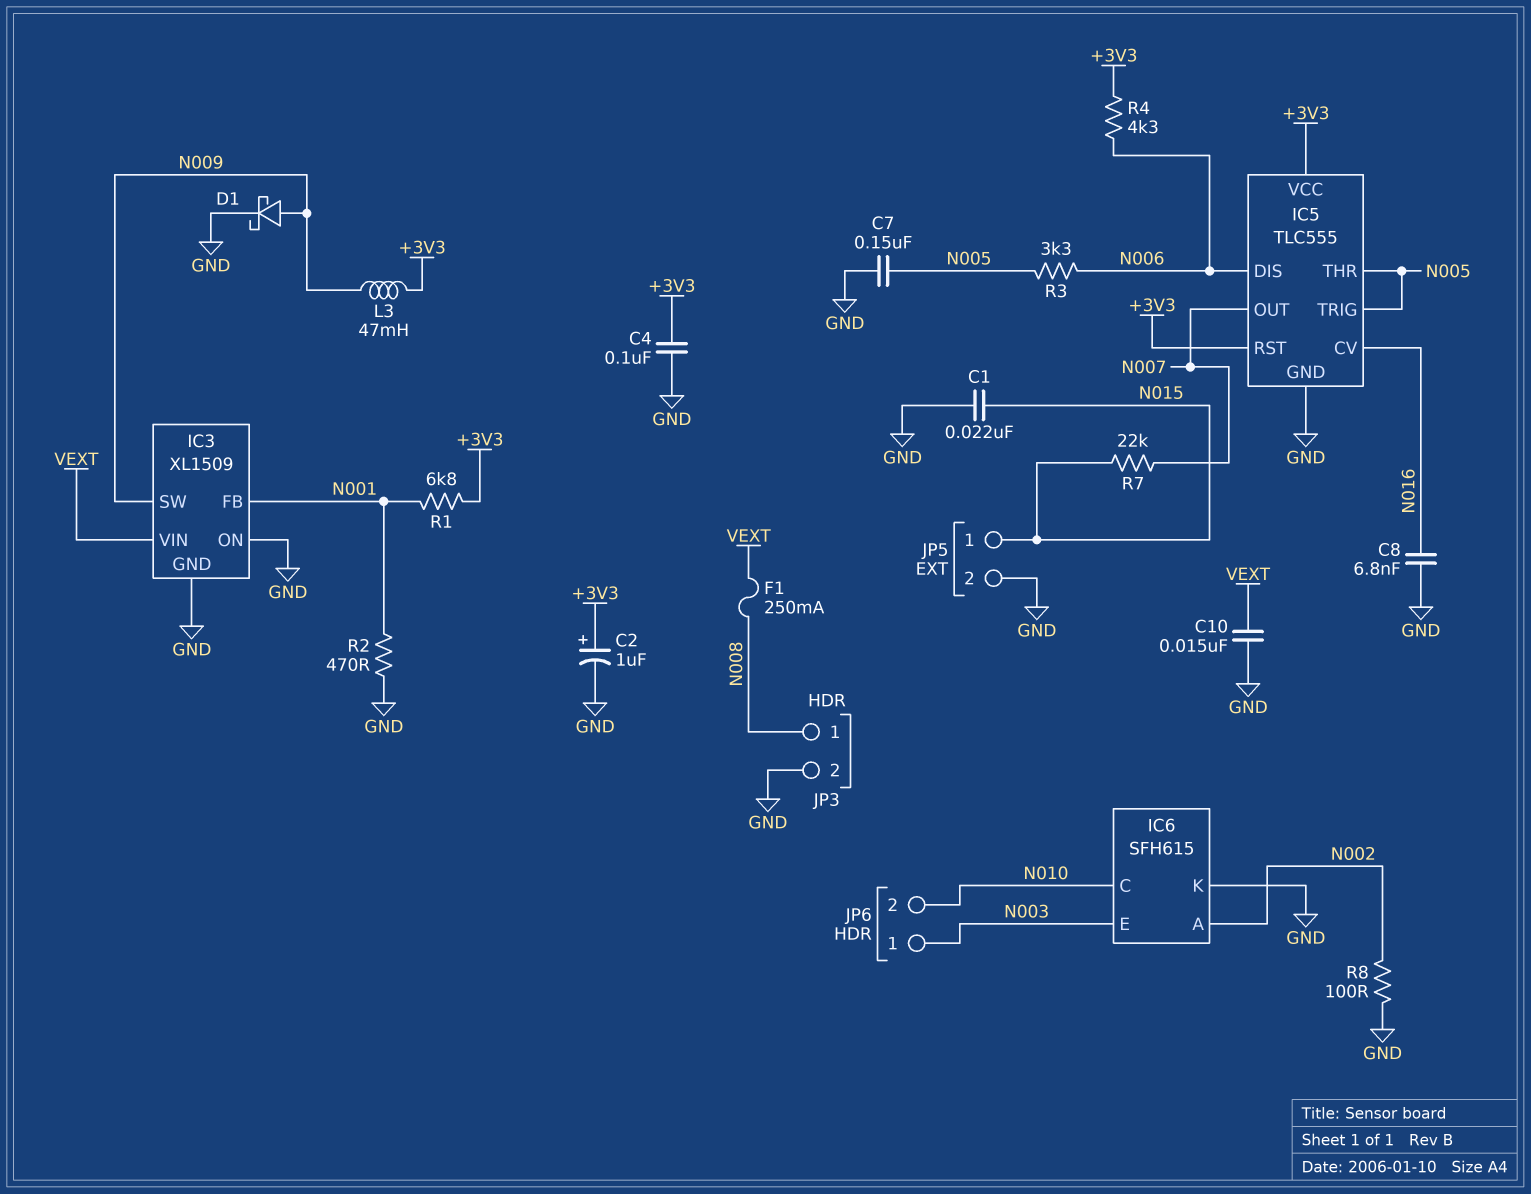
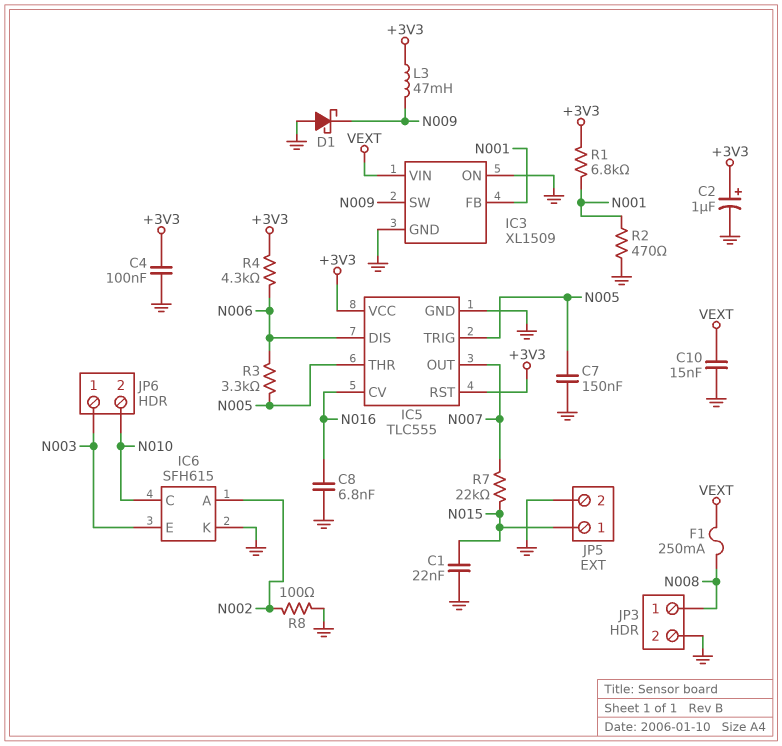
D1: schottky (A N009, K GND) -> schottky (A GND, K N009)

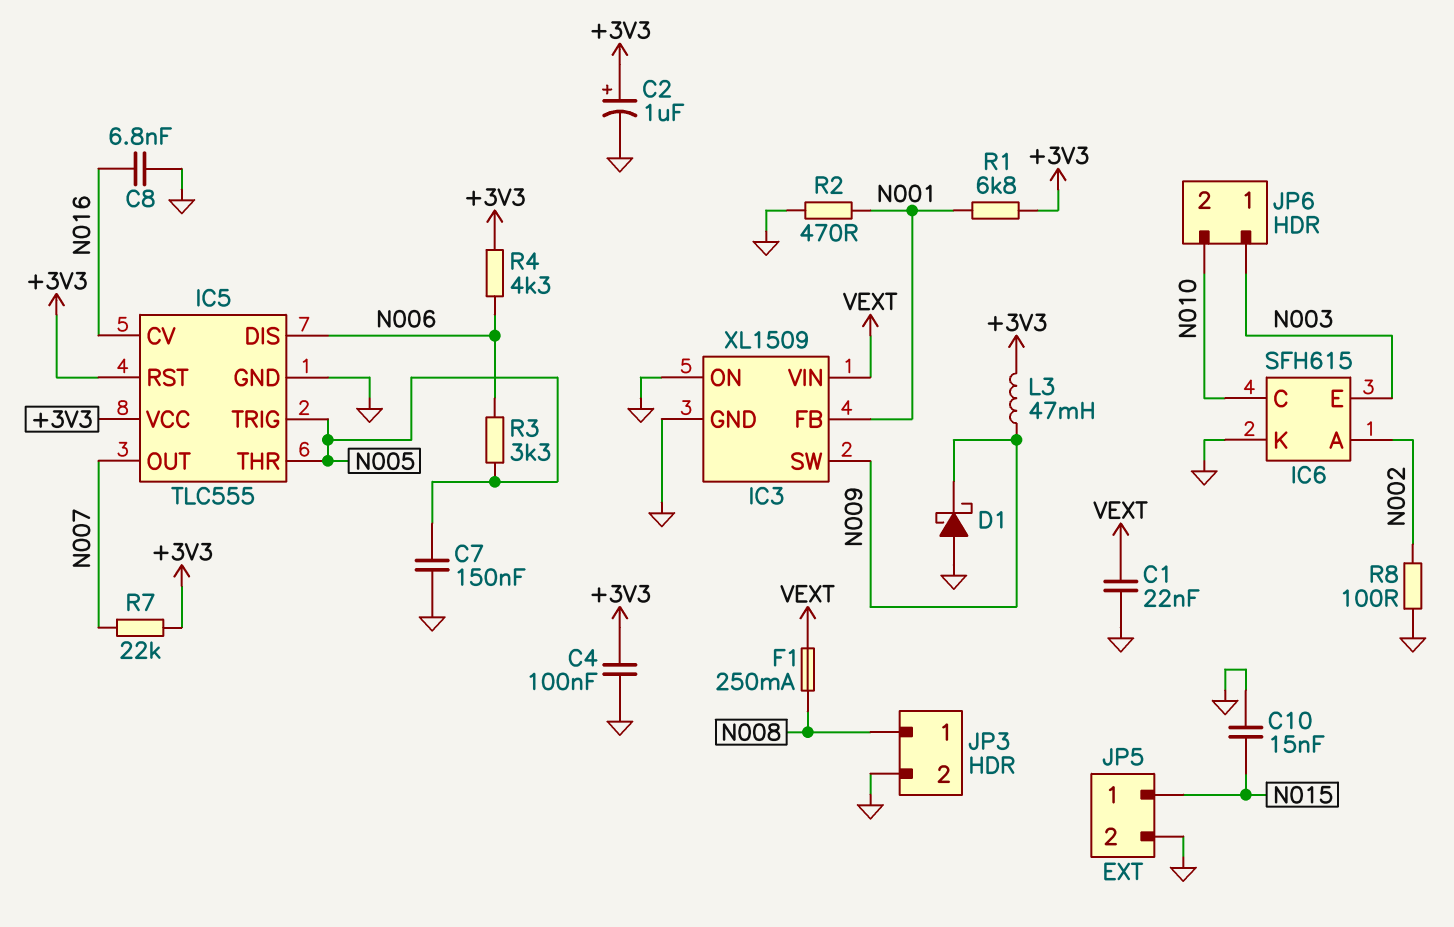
C1: 22nF (GND, N015) -> 22nF (GND, VEXT)
C10: 15nF (GND, VEXT) -> 15nF (GND, N015)
R7: 22k (N007, N015) -> 22k (+3V3, N007)

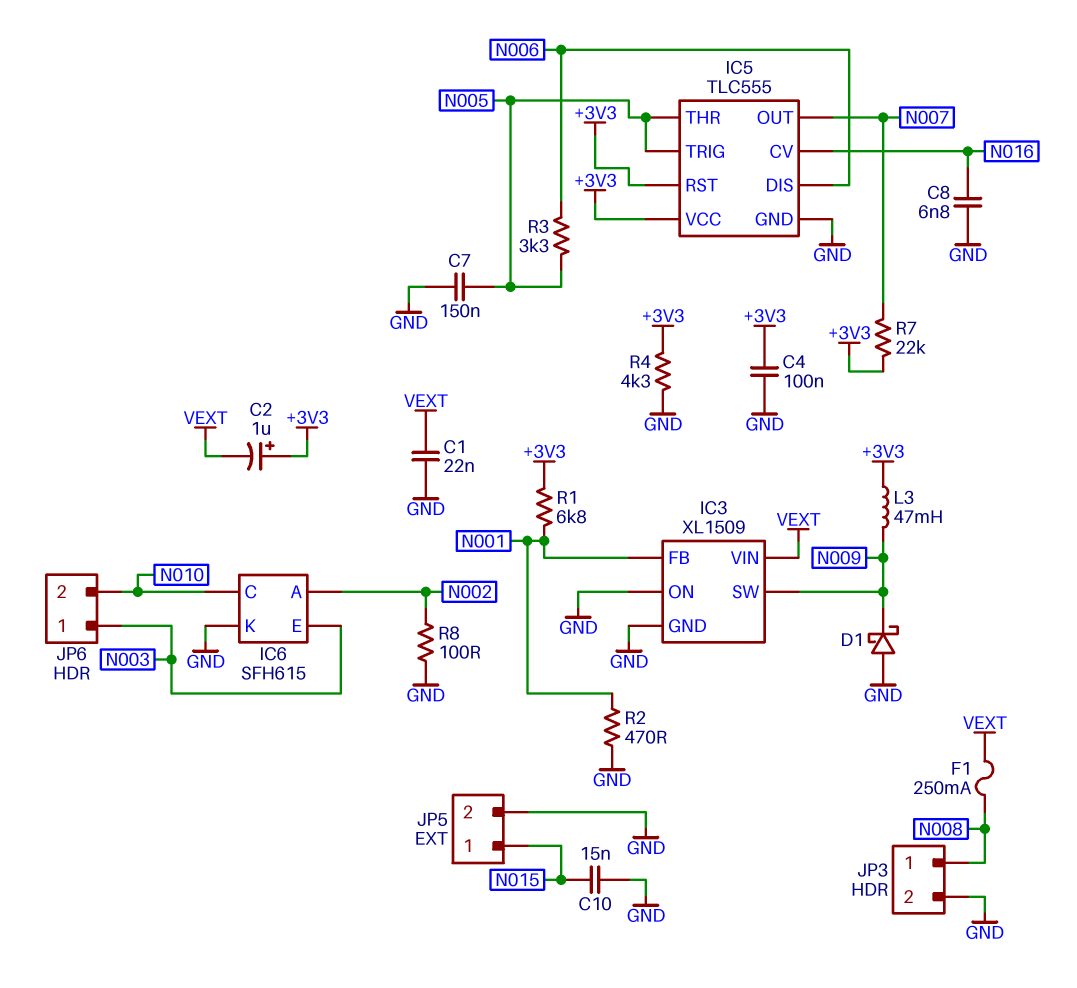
C2: 1uF (plus +3V3, minus GND) -> 1uF (plus +3V3, minus VEXT)
R4: 4.3k (+3V3, N006) -> 4.3k (+3V3, GND)

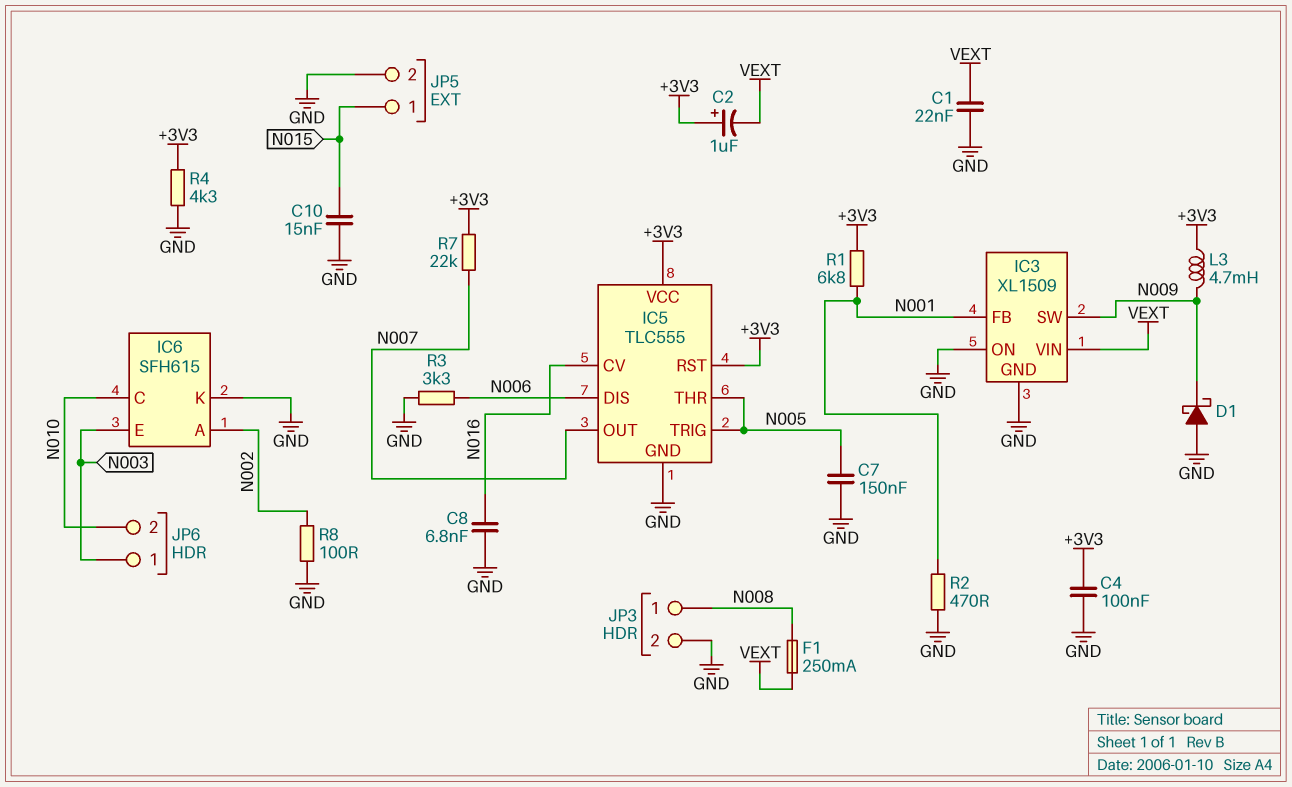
L3: 47mH (+3V3, N009) -> 4.7mH (+3V3, N009)
R3: 3.3k (N005, N006) -> 3.3k (GND, N006)

